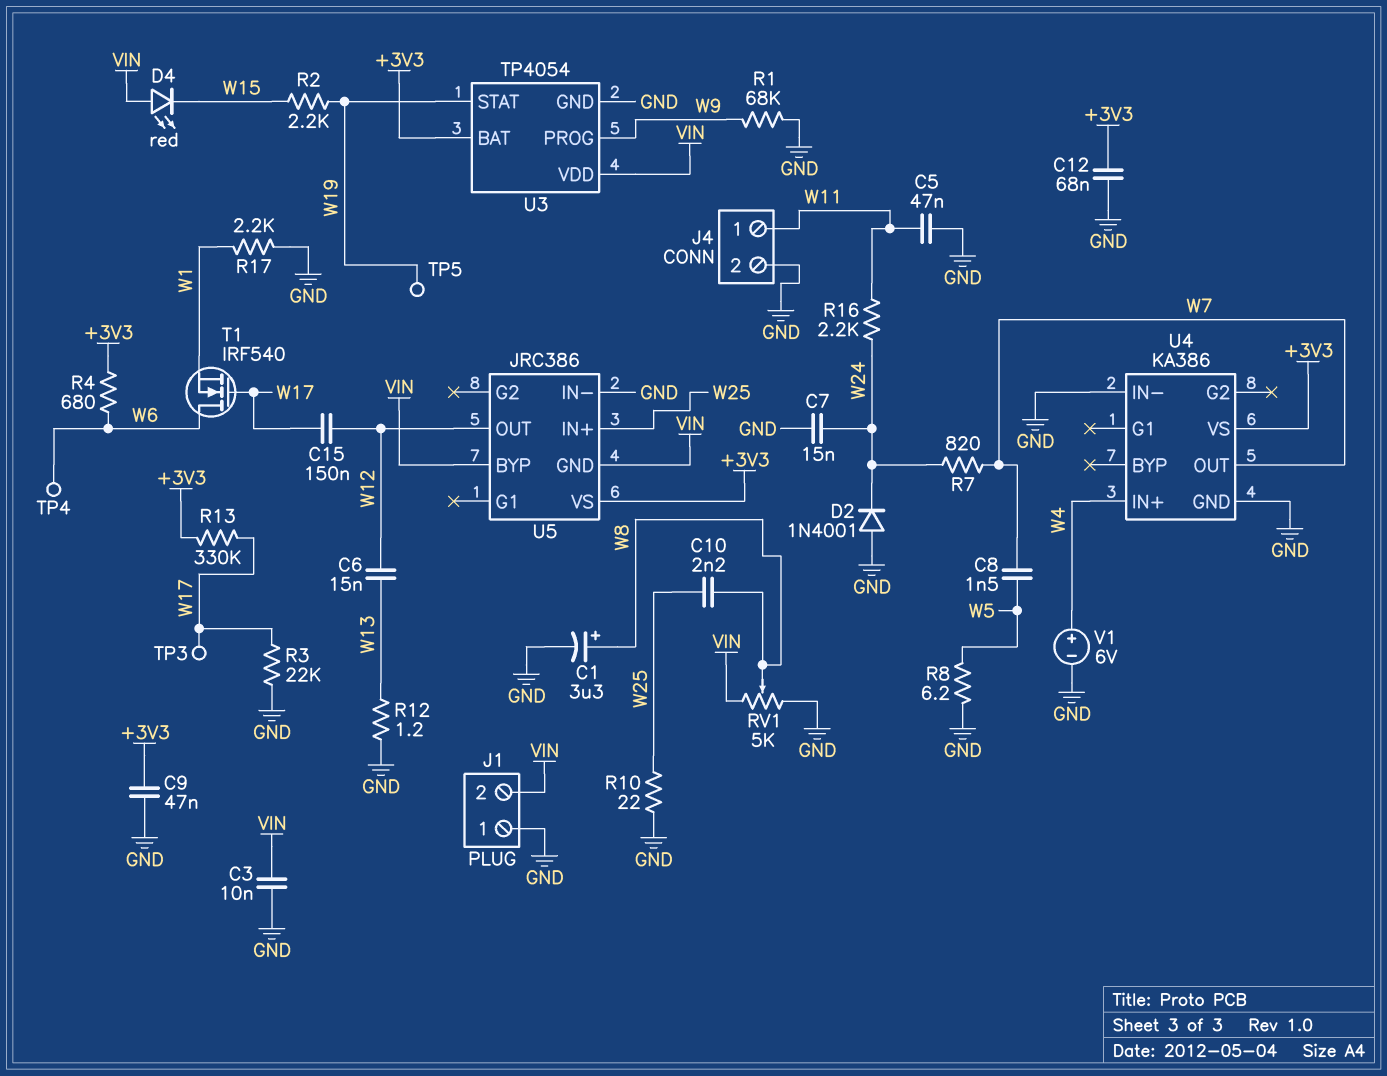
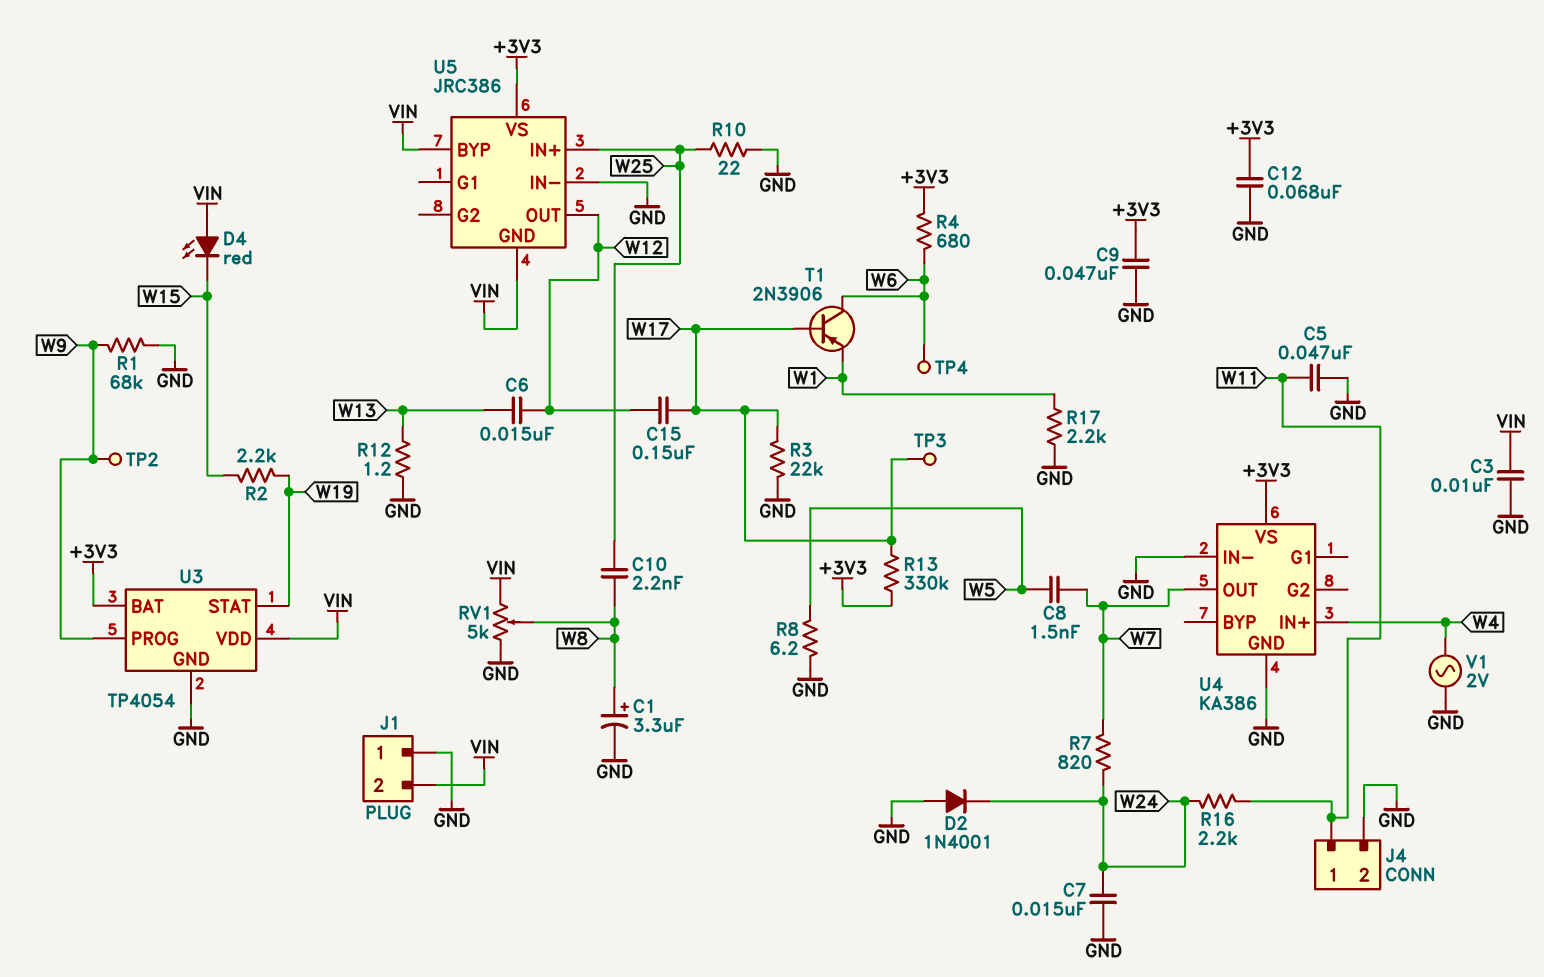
T1: NMOS IRF540 (G W17, D W6, S W1) -> PNP 2N3906 (B W17, C W6, E W1)
TP2: none -> test point (W9)
TP5: test point (W19) -> none
V1: 6V (plus W4, minus GND) -> AC 2V (GND, W4)

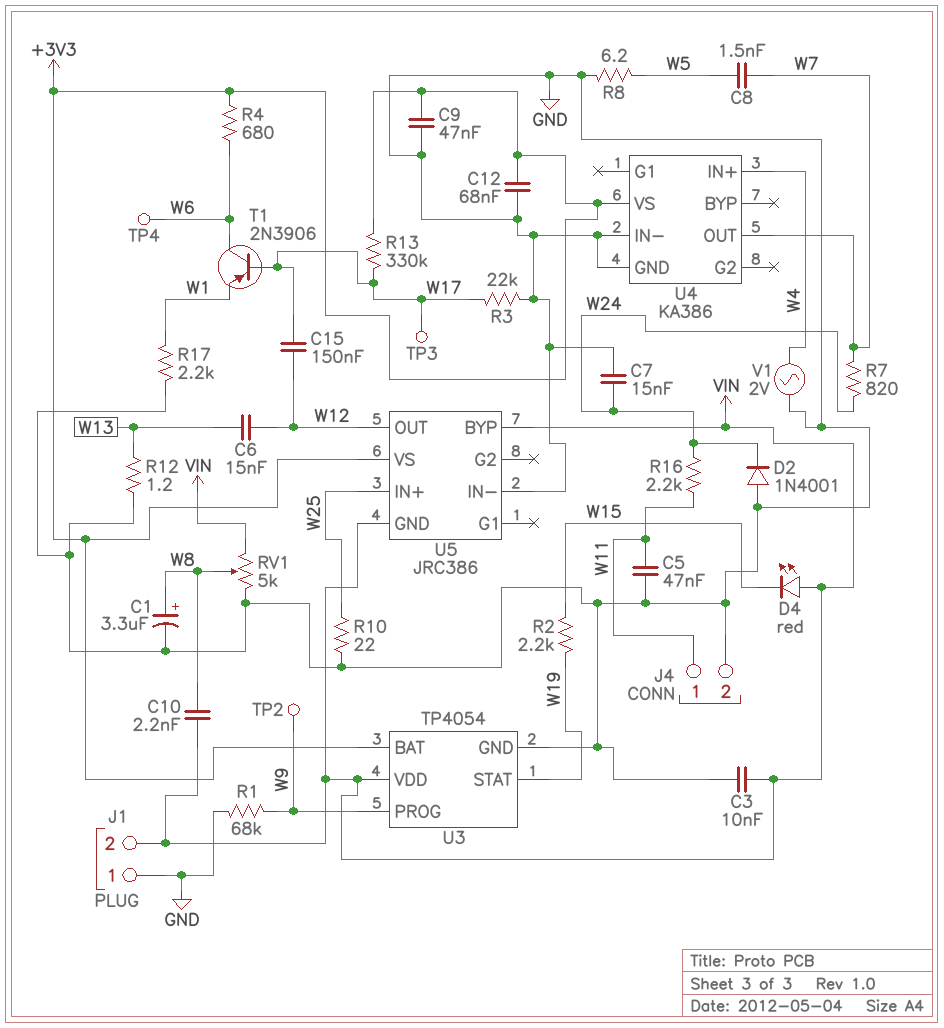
C10: 2.2nF (W8, W25) -> 2.2nF (VIN, W8)

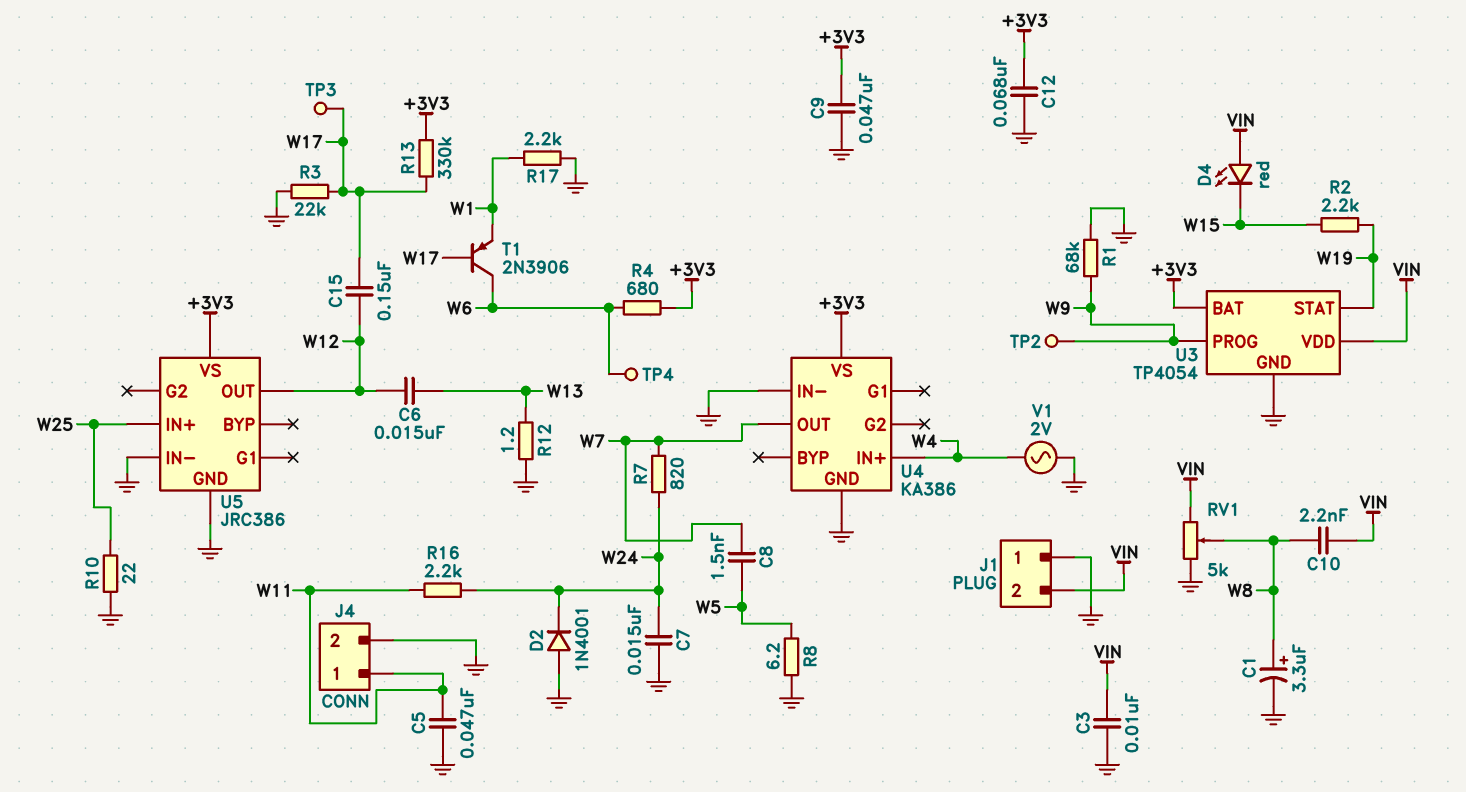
U5 pin BYP: VIN -> none
U5 pin GND: VIN -> GND

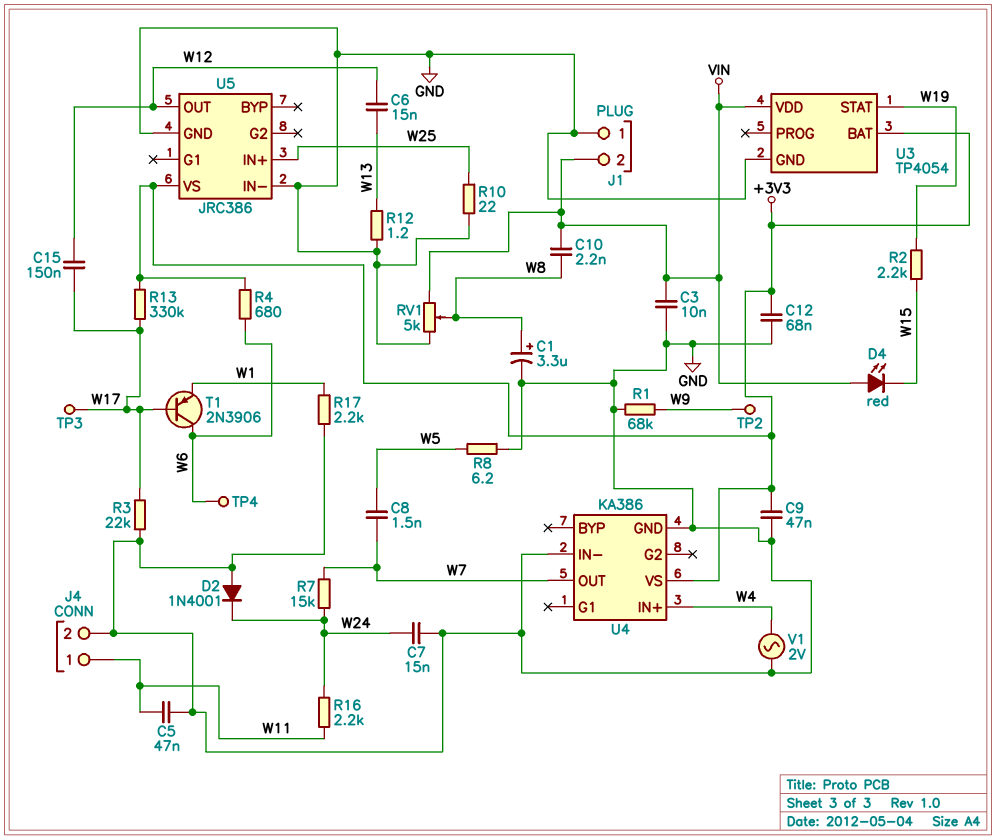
R7: 820 (W7, W24) -> 15k (W7, W24)
U3 pin PROG: W9 -> none

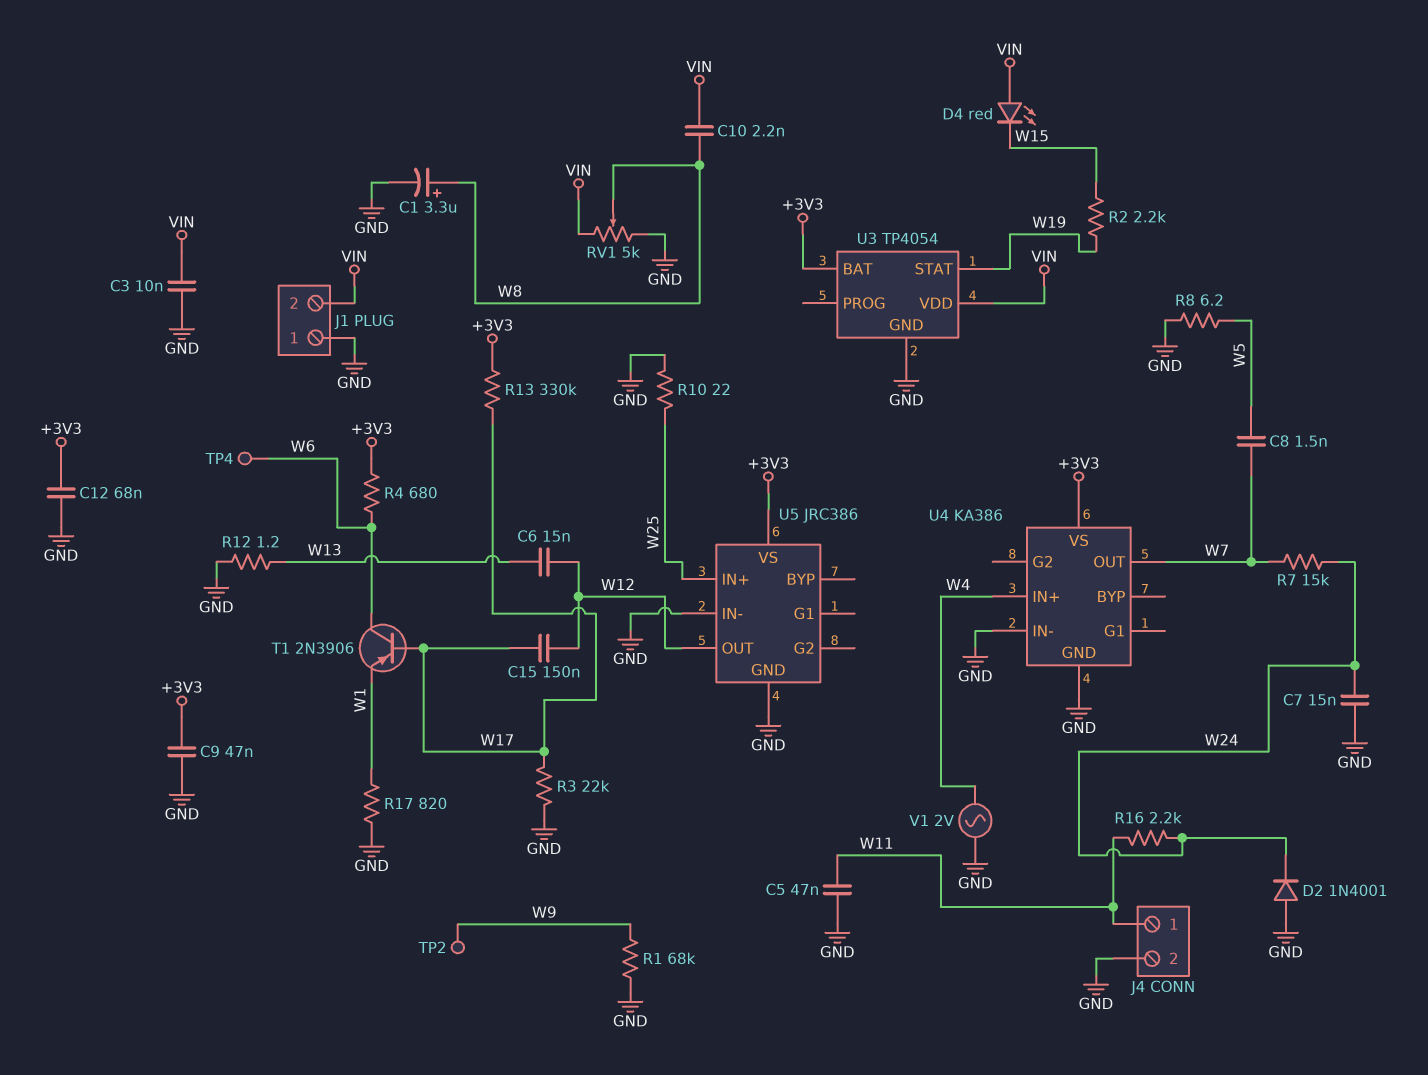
R17: 2.2k (GND, W1) -> 820 (GND, W1)
TP3: test point (W17) -> none

